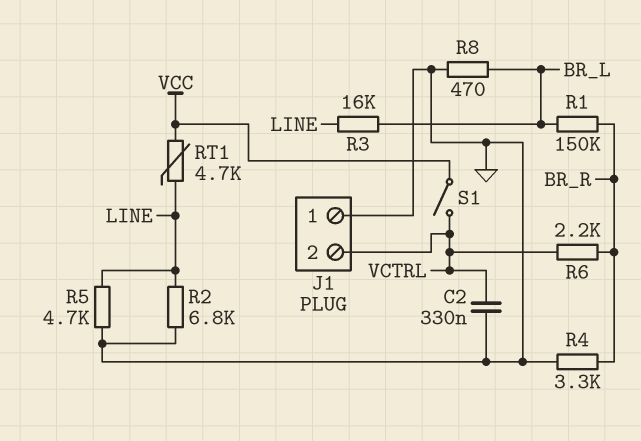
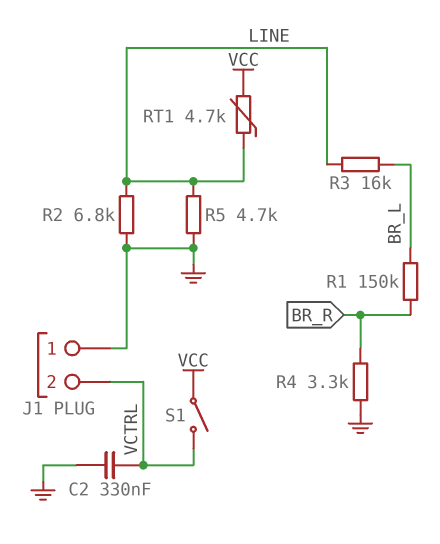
R6: 2.2k (BR_R, VCTRL) -> none
R8: 470 (BR_L, GND) -> none

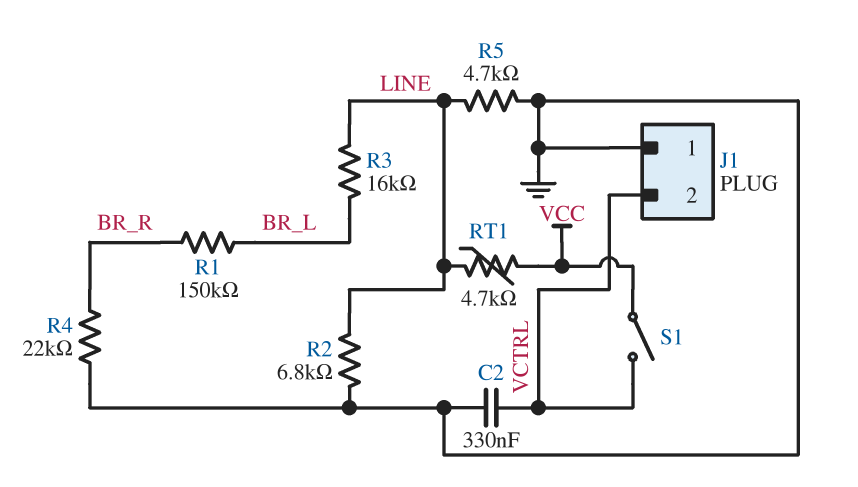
R4: 3.3k (BR_R, GND) -> 22k (BR_R, GND)

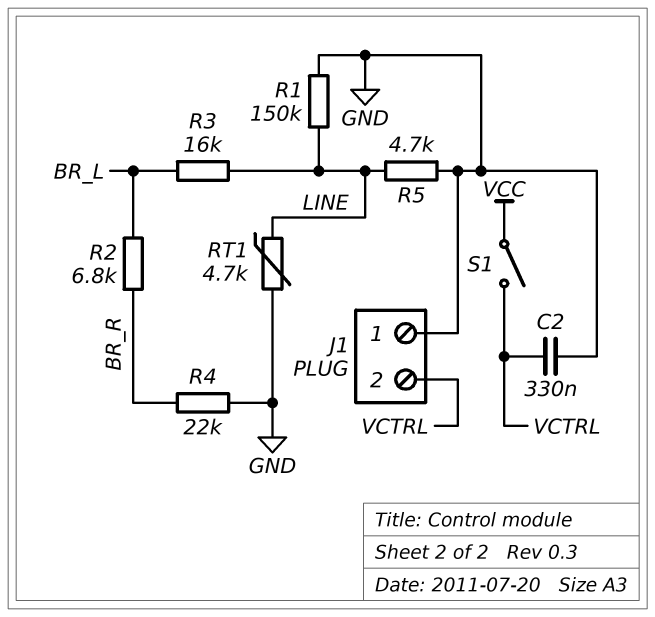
R1: 150k (BR_L, BR_R) -> 150k (GND, LINE)
R2: 6.8k (GND, LINE) -> 6.8k (BR_L, BR_R)
RT1: 4.7k (LINE, VCC) -> 4.7k (GND, LINE)

